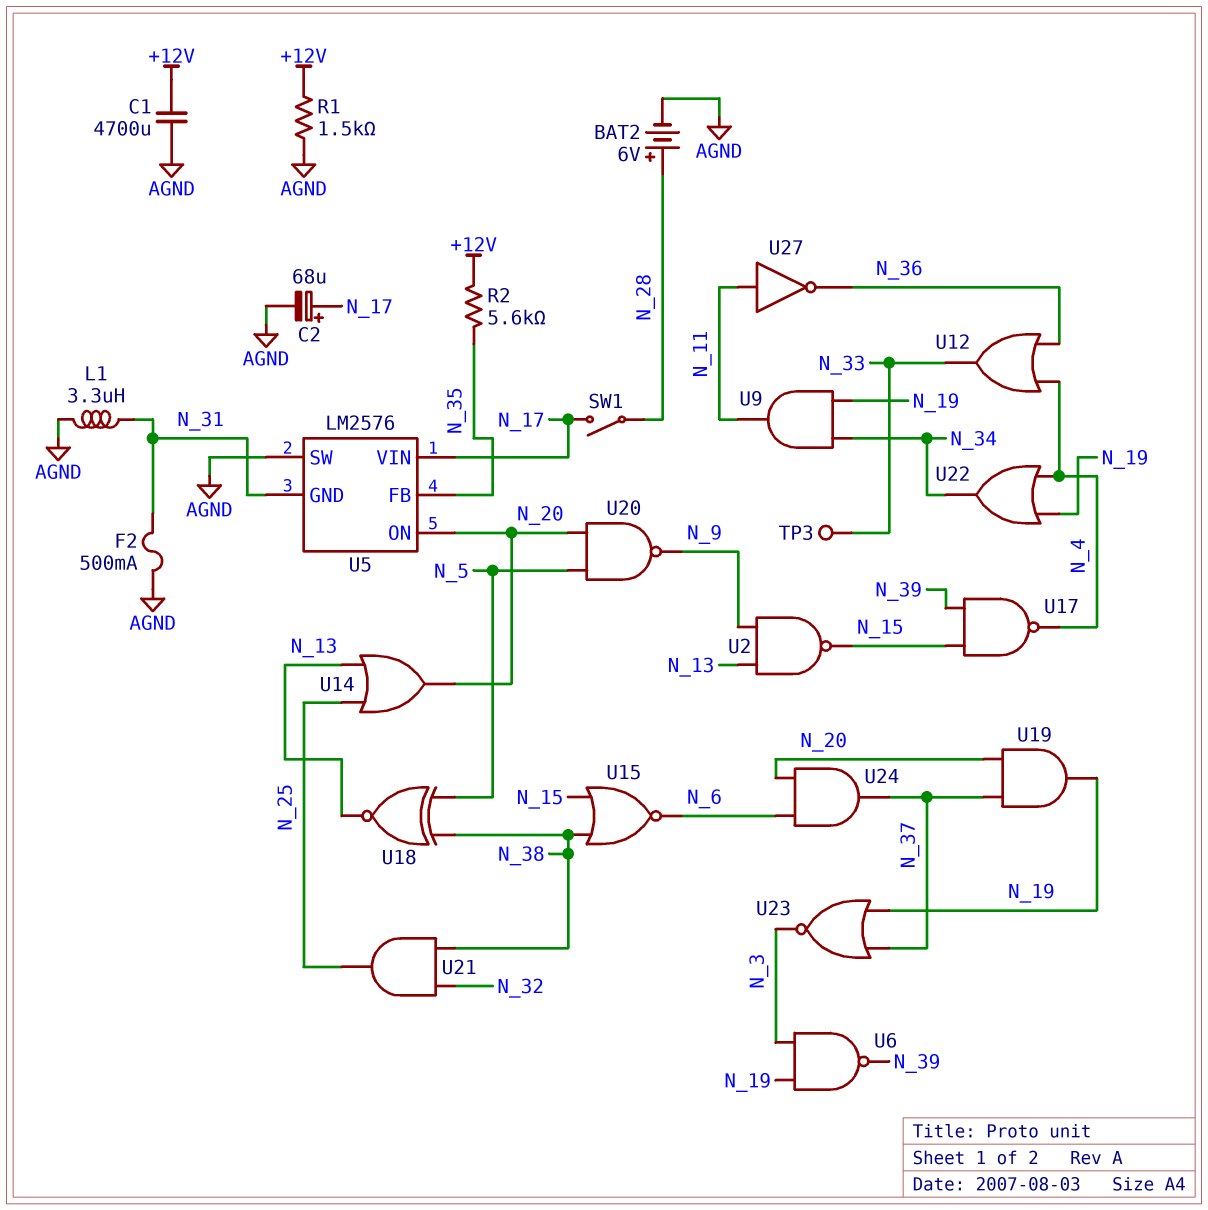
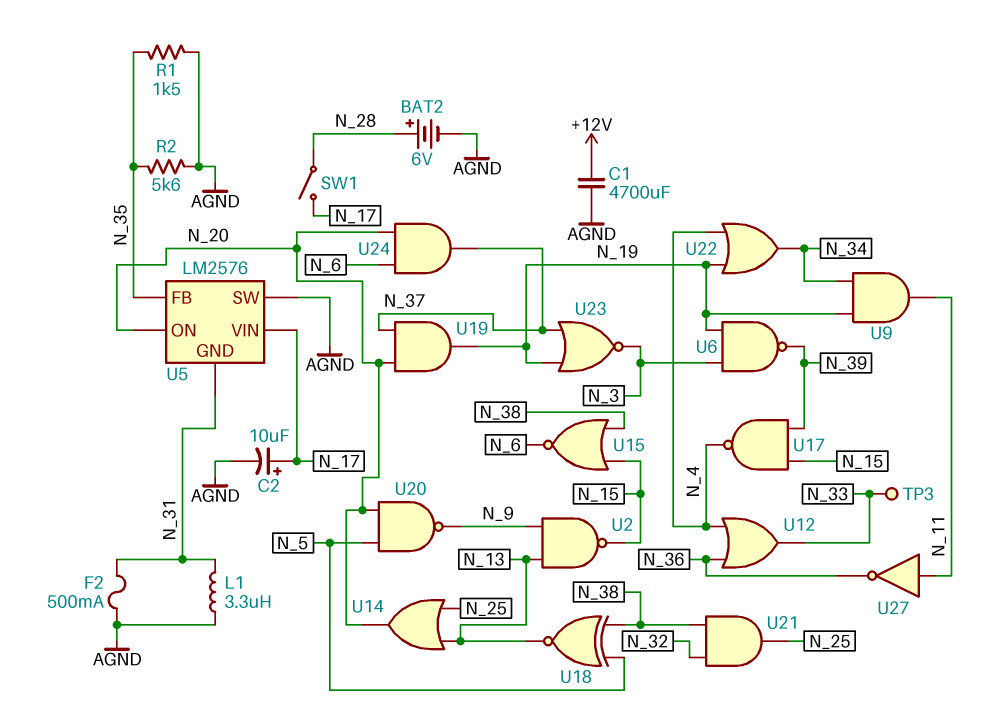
C2: 68uF (plus N_17, minus AGND) -> 10uF (plus N_17, minus AGND)
R1: 1.5k (+12V, AGND) -> 1.5k (AGND, N_35)
R2: 5.6k (+12V, N_35) -> 5.6k (AGND, N_35)

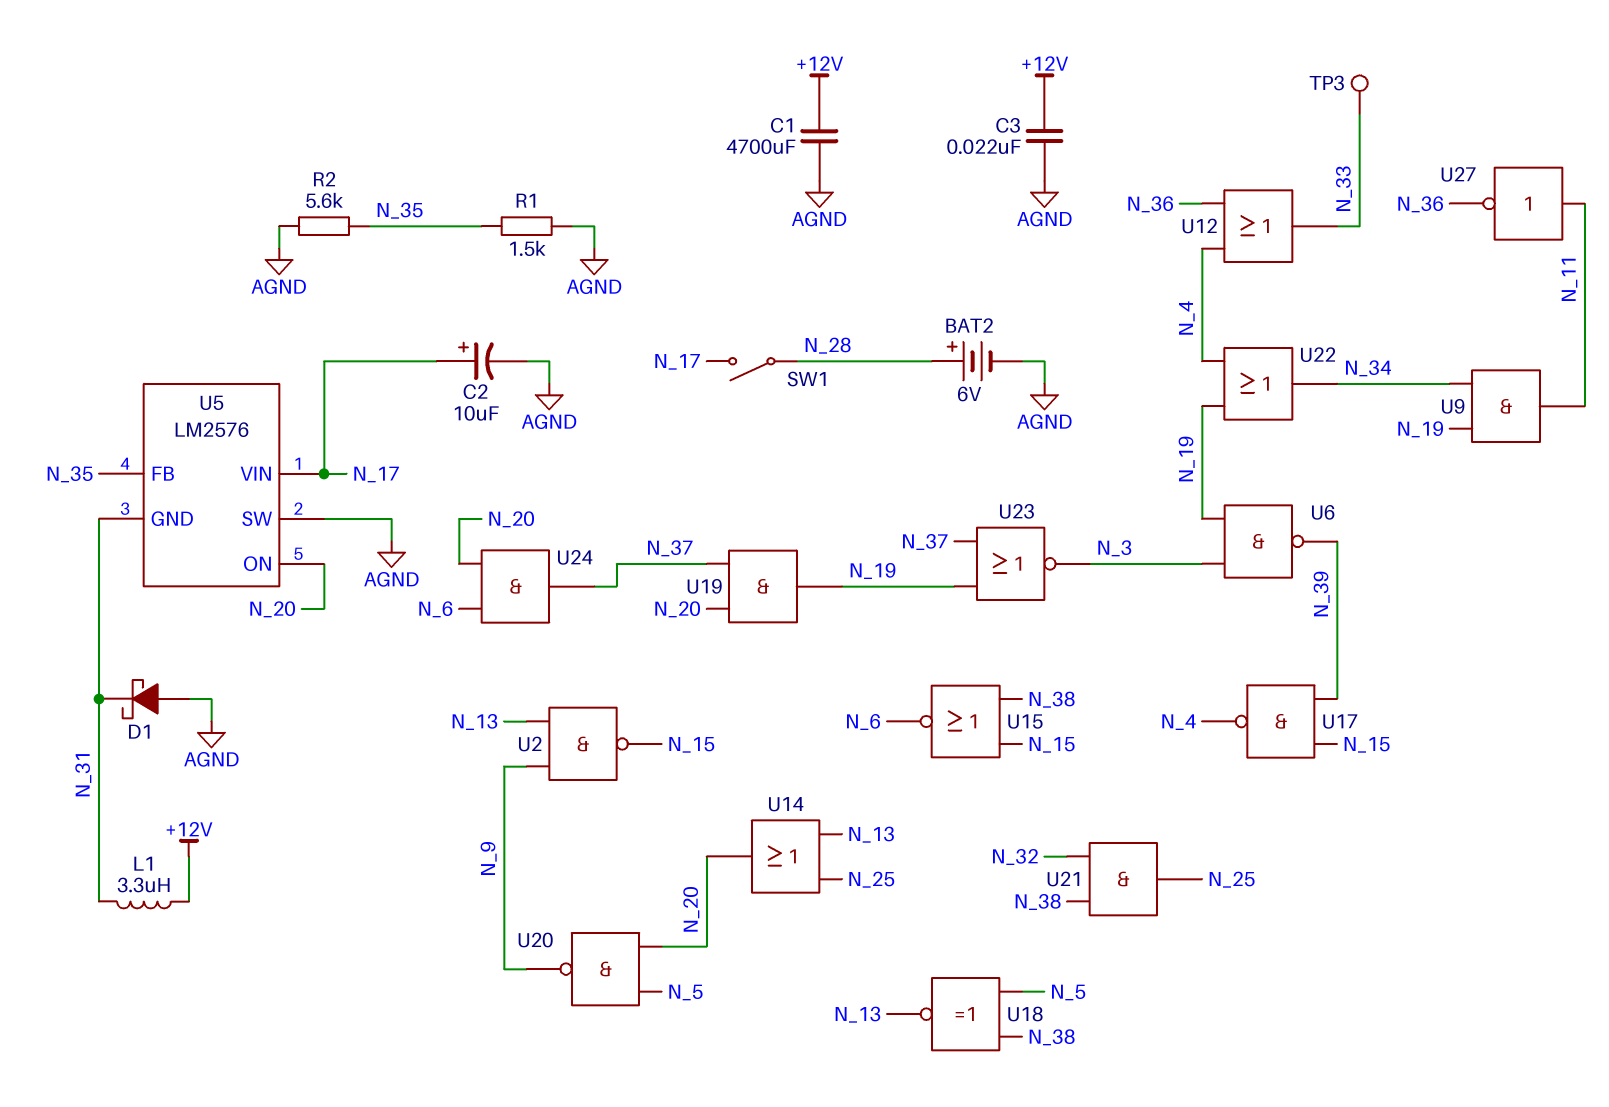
C3: none -> 22nF (+12V, AGND)
D1: none -> schottky (A AGND, K N_31)
F2: 500mA (AGND, N_31) -> none
L1: 3.3uH (AGND, N_31) -> 3.3uH (+12V, N_31)

